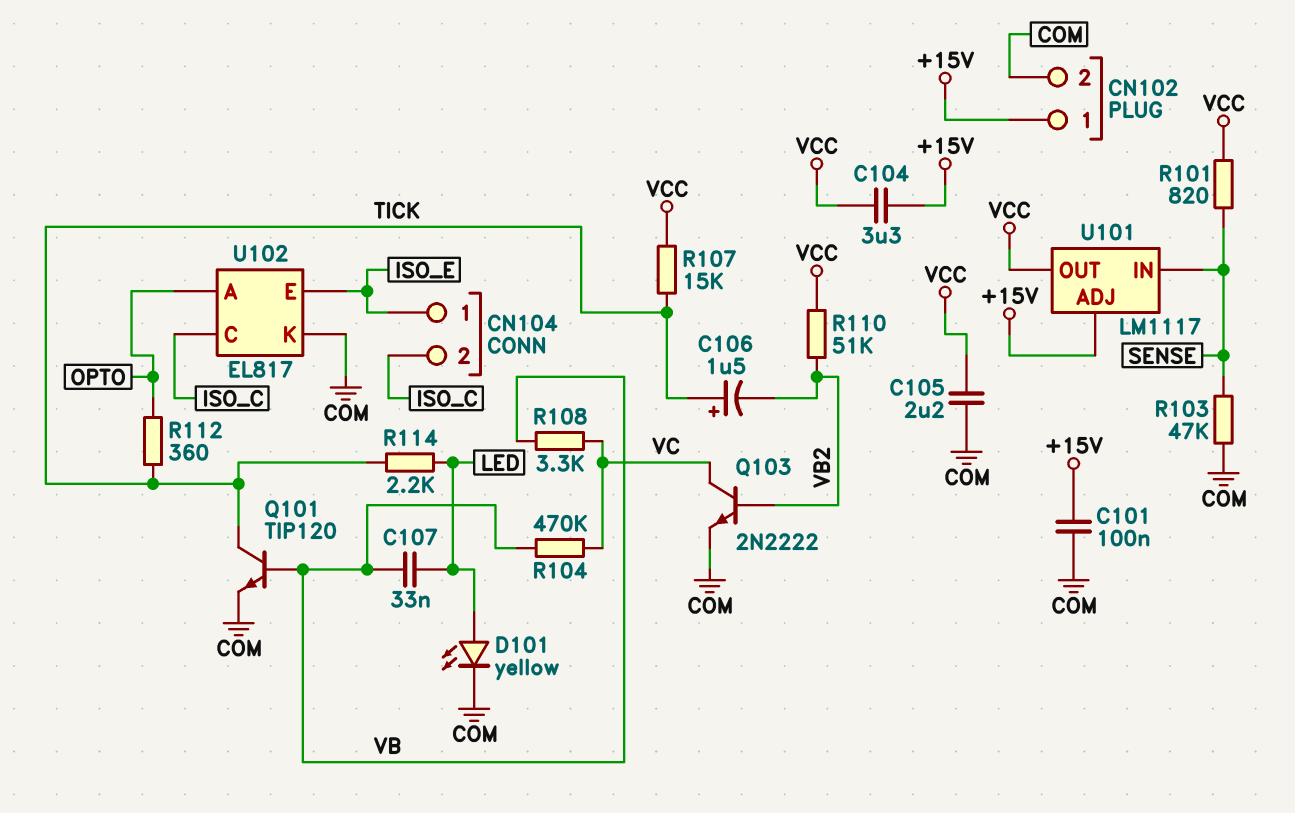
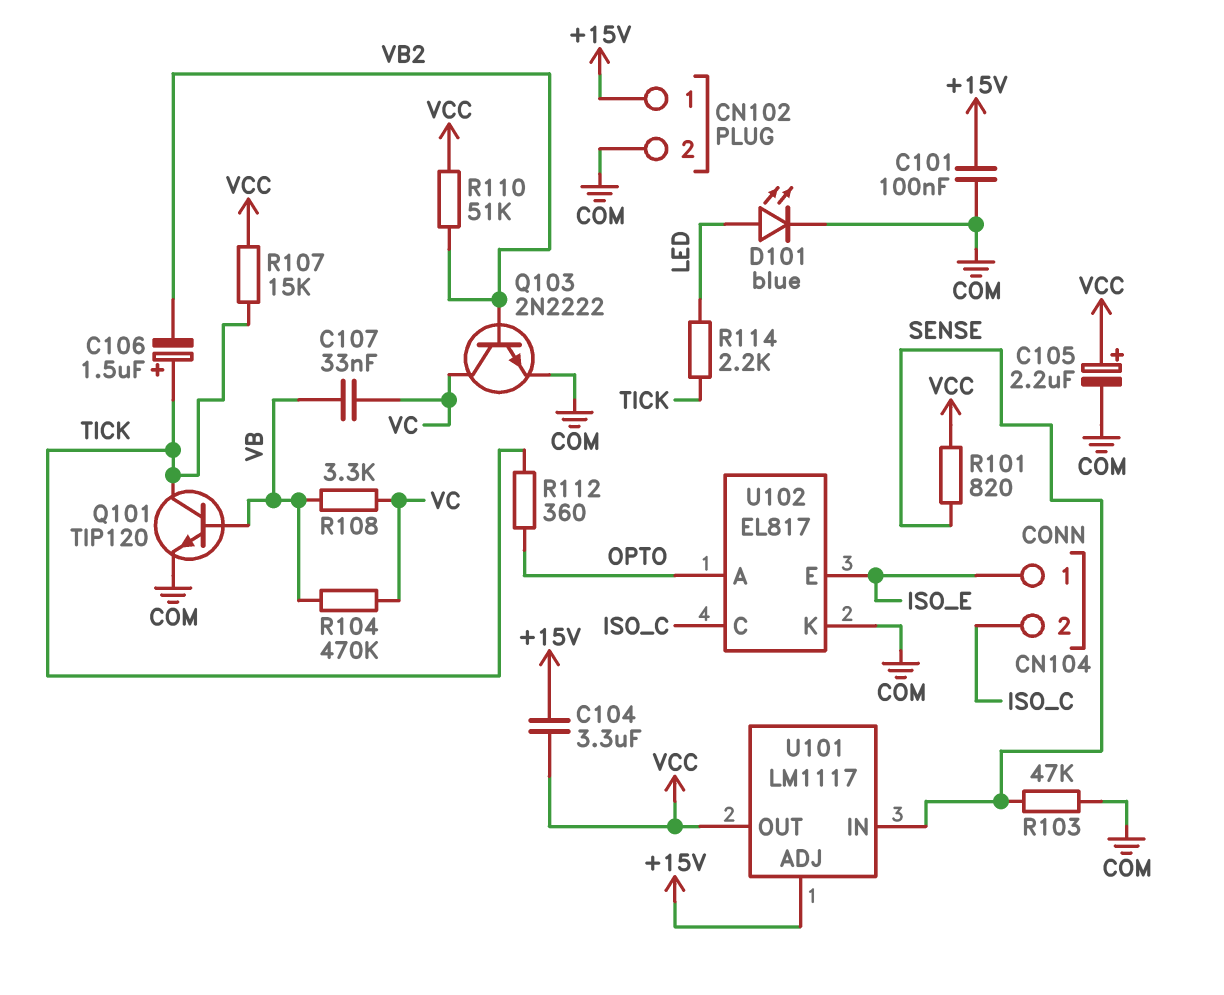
C105: 2.2uF (COM, VCC) -> 2.2uF (plus VCC, minus COM)
C107: 33nF (LED, VB) -> 33nF (VB, VC)
D101: LED yellow (A LED, K COM) -> LED blue (A LED, K COM)

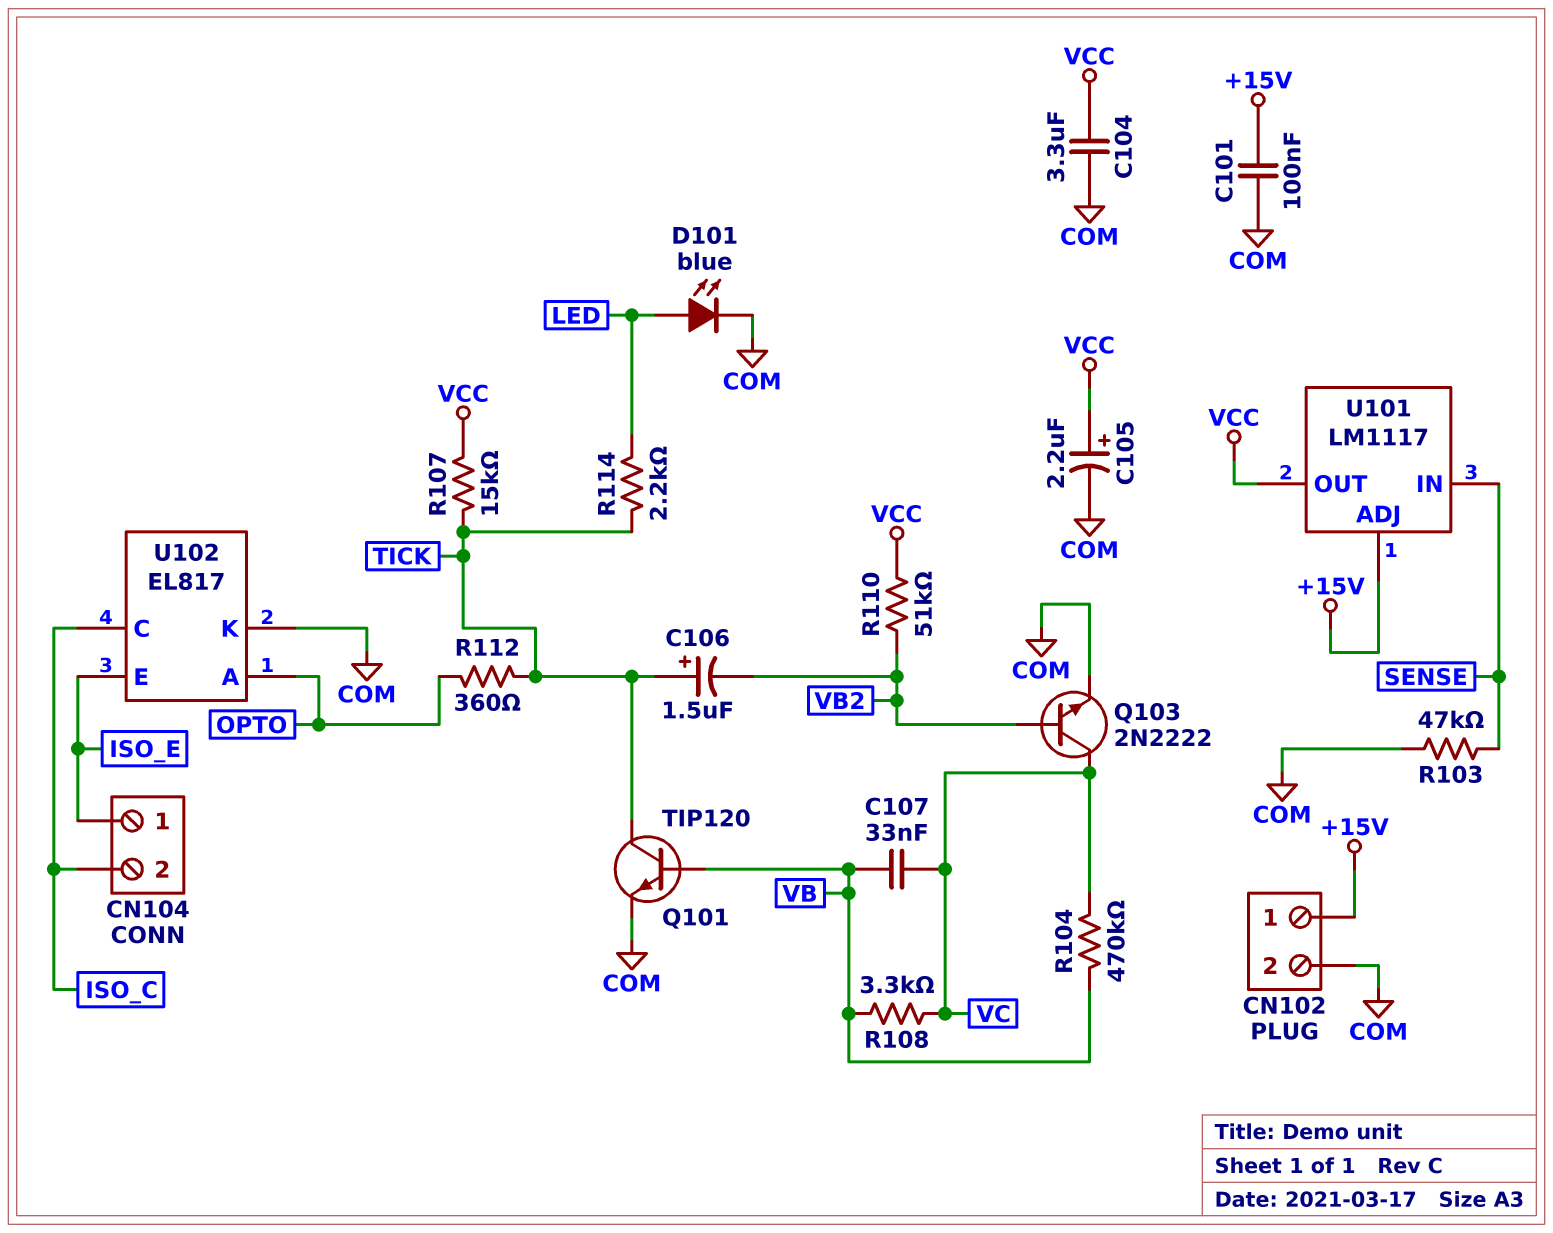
C104: 3.3uF (+15V, VCC) -> 3.3uF (COM, VCC)
R101: 820 (SENSE, VCC) -> none

